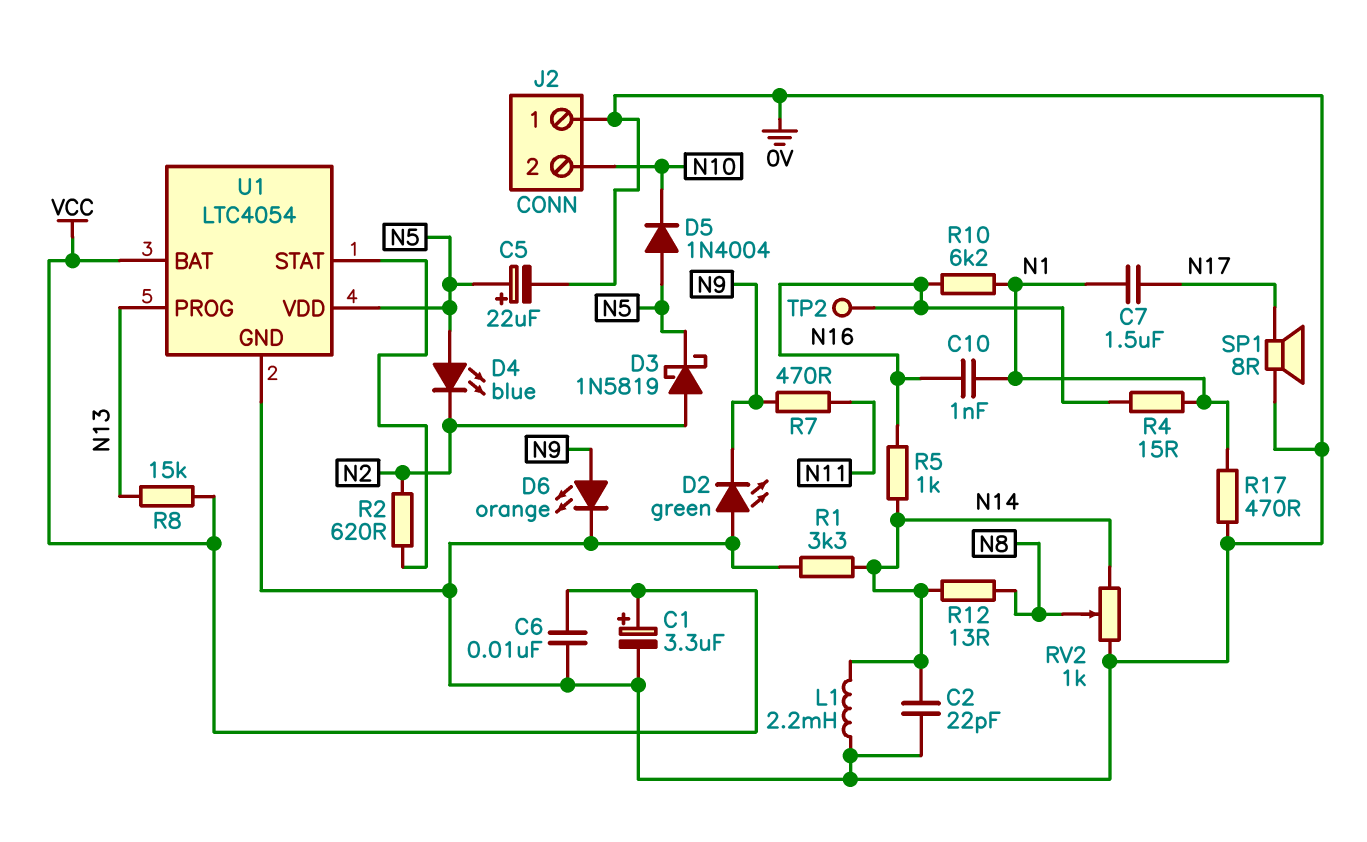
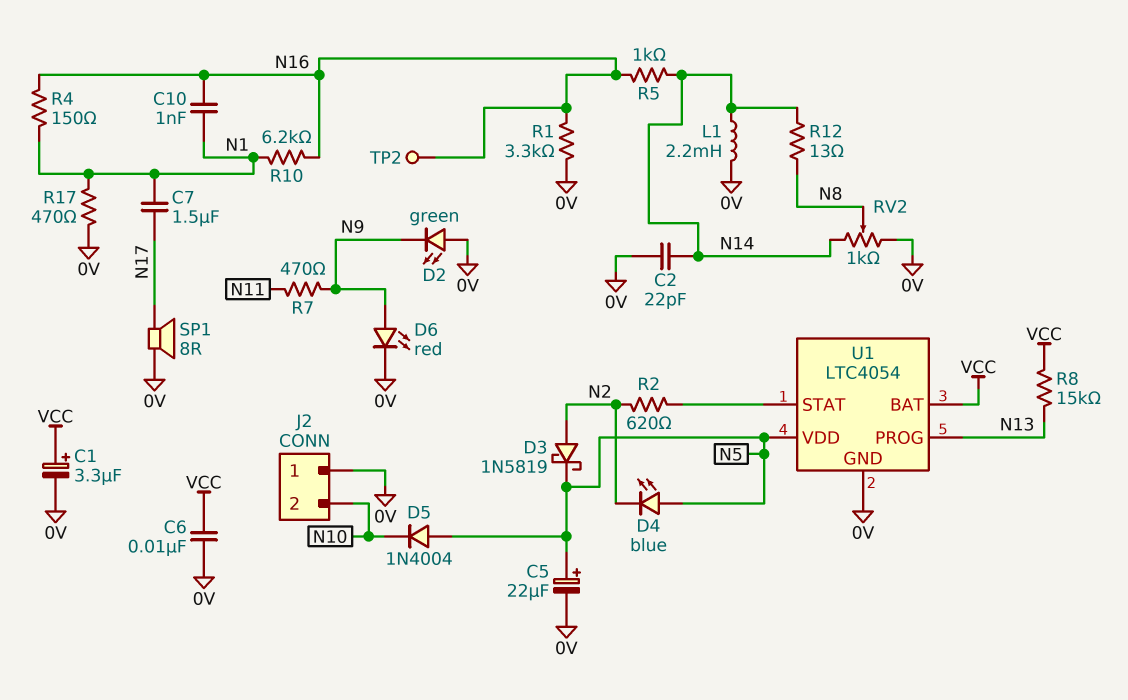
D6: LED orange (A N9, K 0V) -> LED red (A N9, K 0V)
R1: 3.3k (0V, N14) -> 3.3k (0V, N16)
R4: 15 (N1, N16) -> 150 (N1, N16)

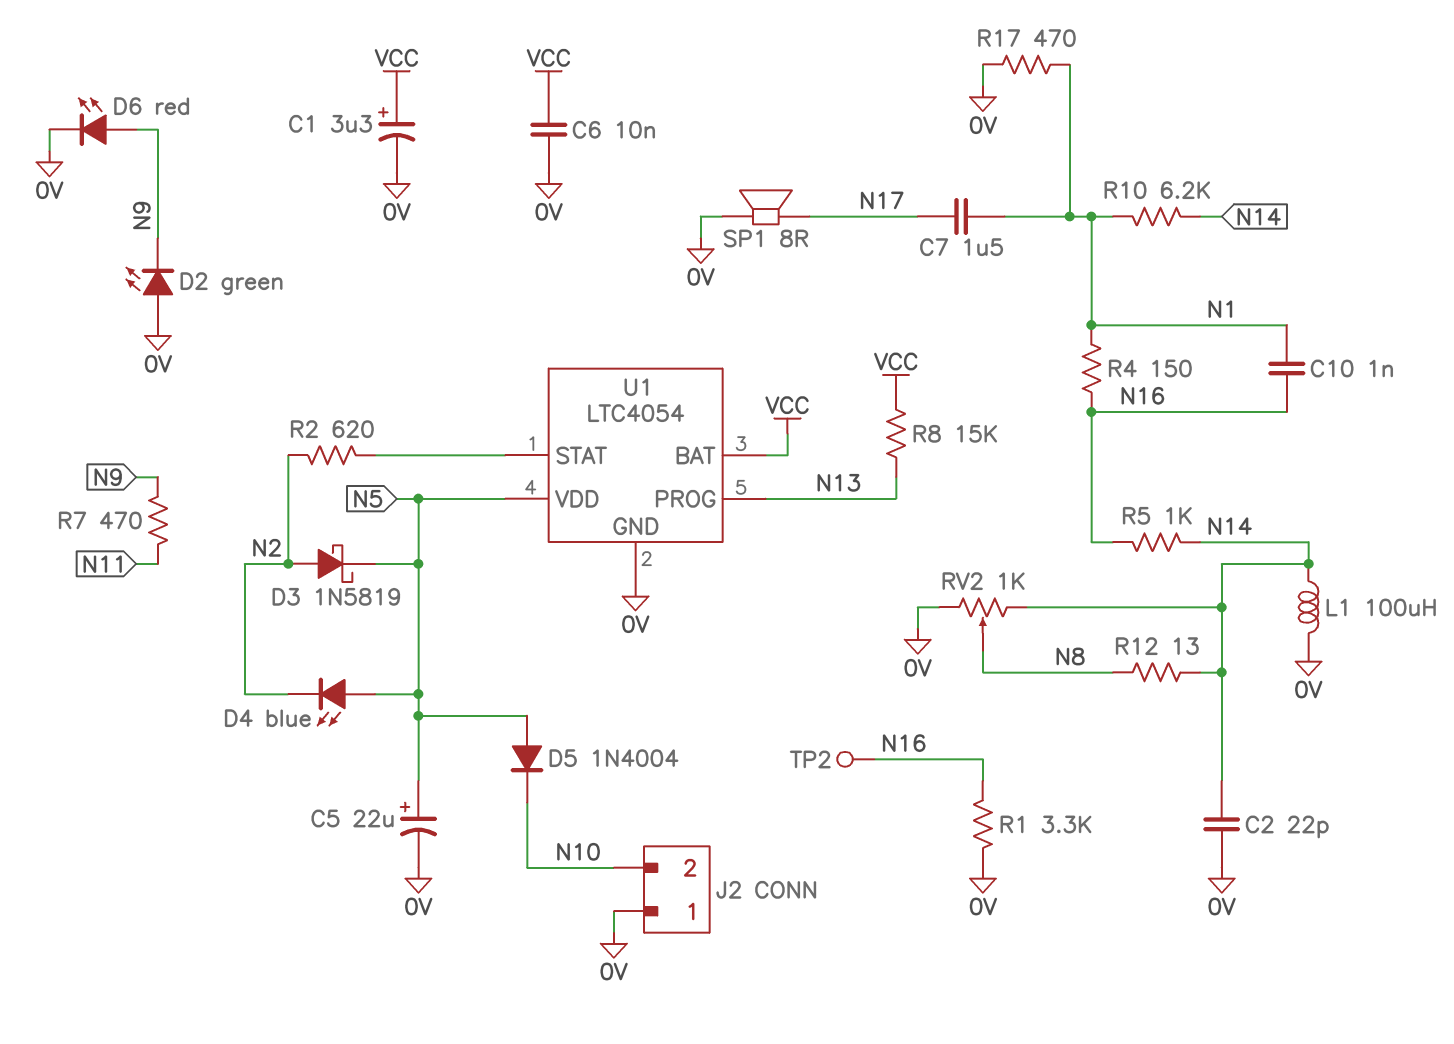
L1: 2.2mH (0V, N14) -> 100uH (0V, N14)
R10: 6.2k (N1, N16) -> 6.2k (N1, N14)

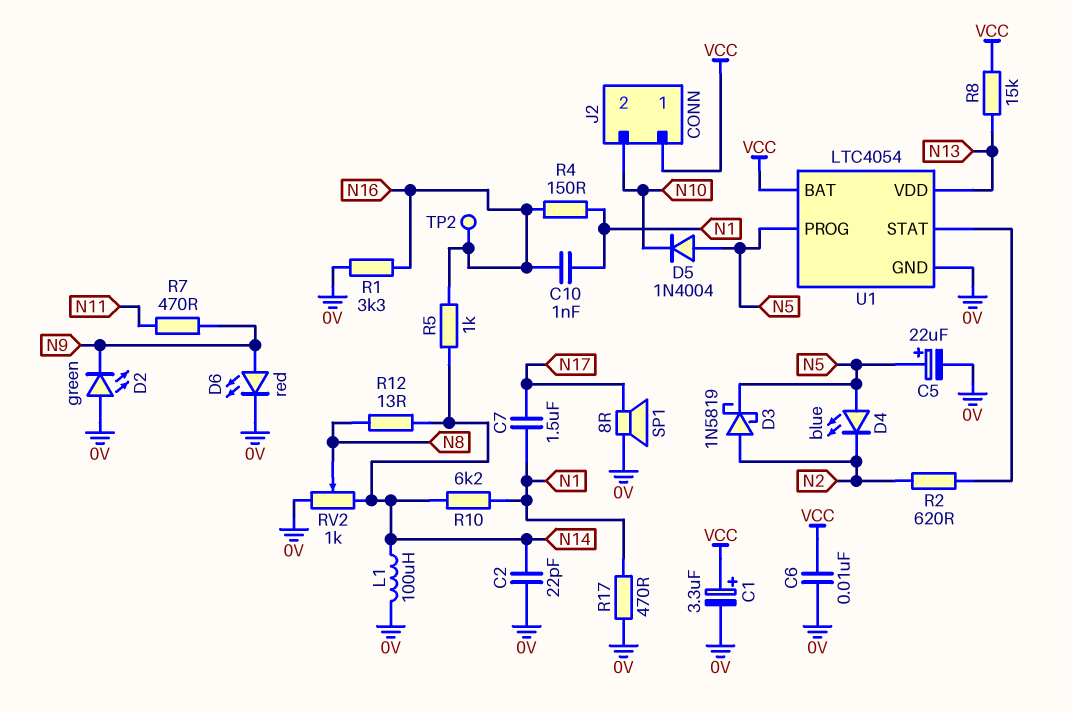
J2 pin 1: 0V -> VCC
U1 pin PROG: N13 -> N5
U1 pin VDD: N5 -> N13

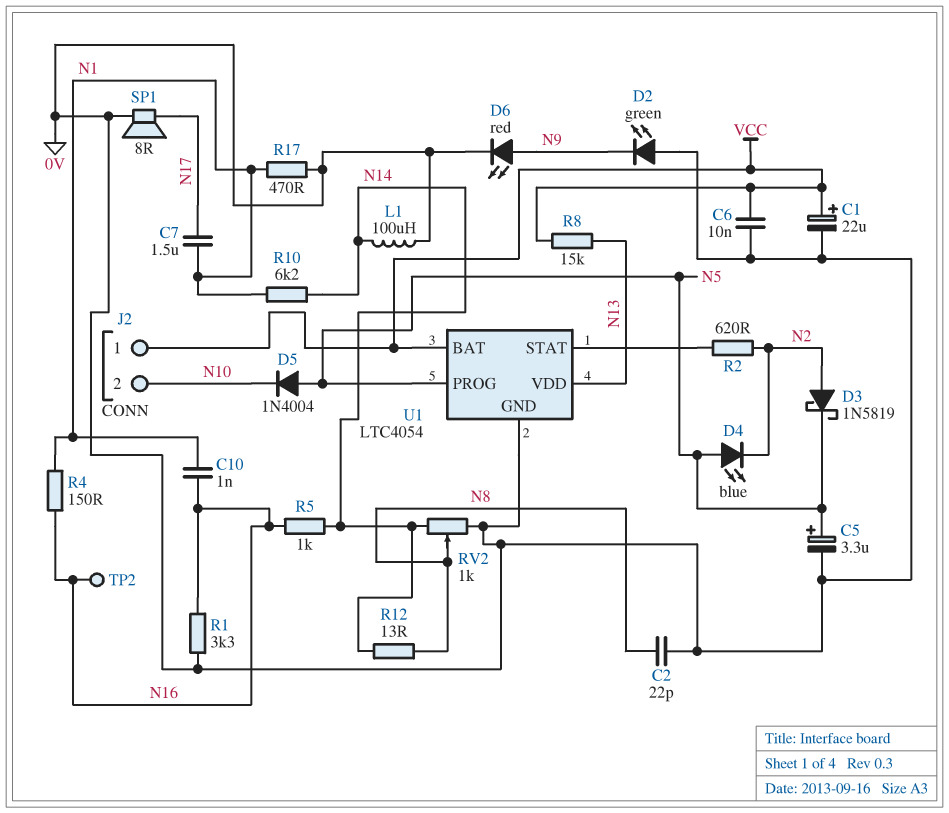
C1: 3.3uF (plus VCC, minus 0V) -> 22uF (plus VCC, minus 0V)
C2: 22pF (0V, N14) -> 22pF (0V, N8)
C5: 22uF (plus N5, minus 0V) -> 3.3uF (plus N5, minus 0V)
R7: 470 (N9, N11) -> none

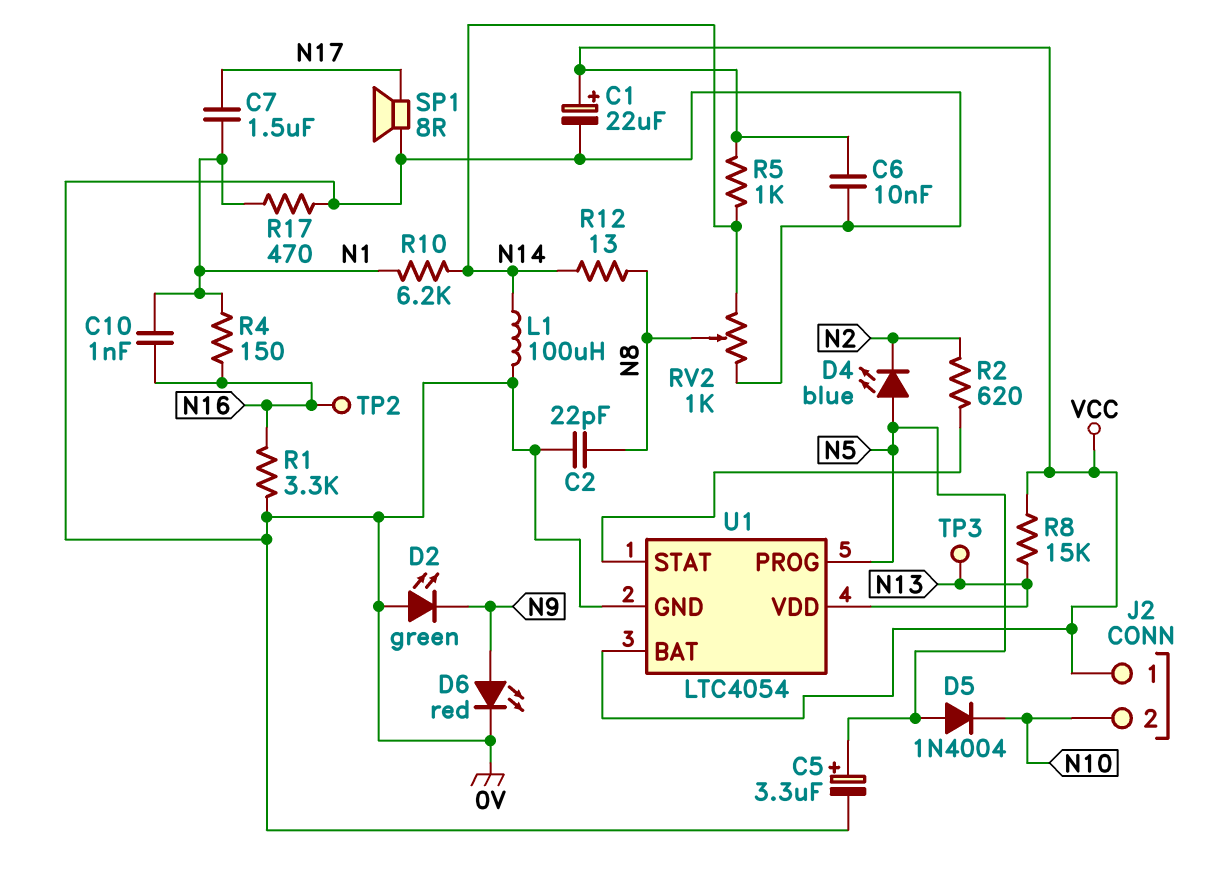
D3: schottky 1N5819 (A N2, K N5) -> none
R5: 1k (N14, N16) -> 1k (N14, VCC)
TP3: none -> test point (N13)

